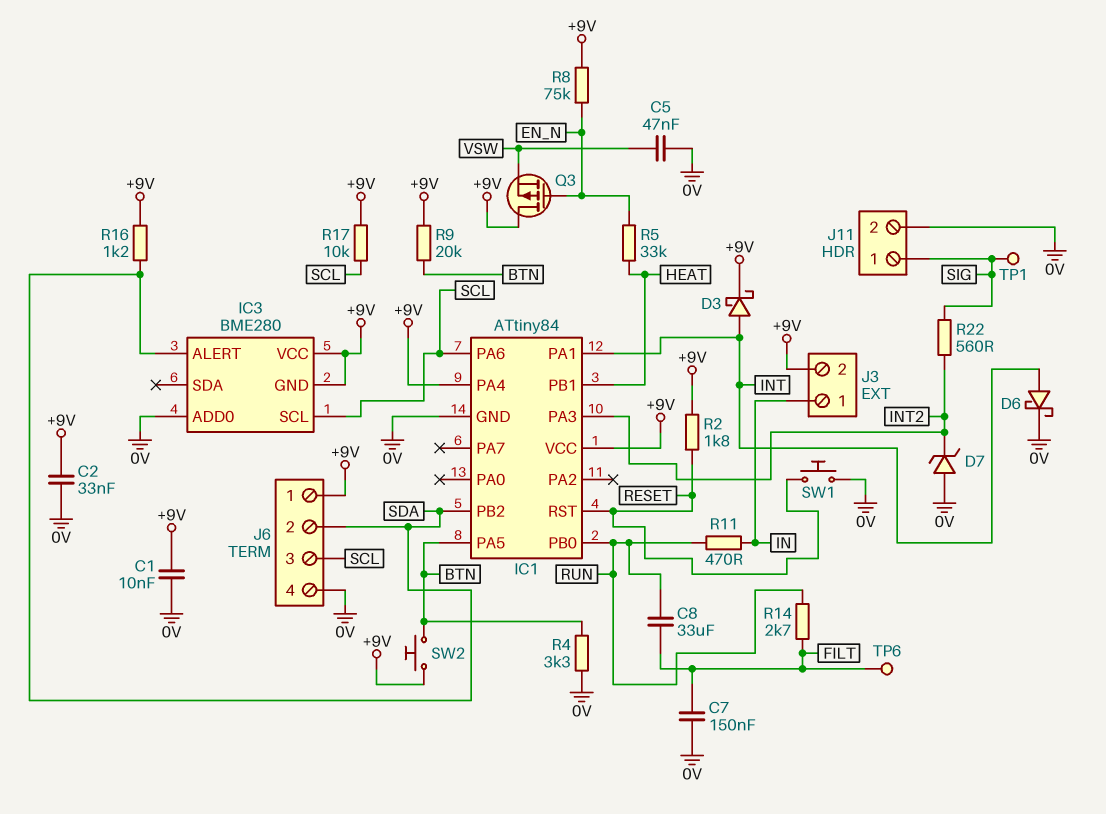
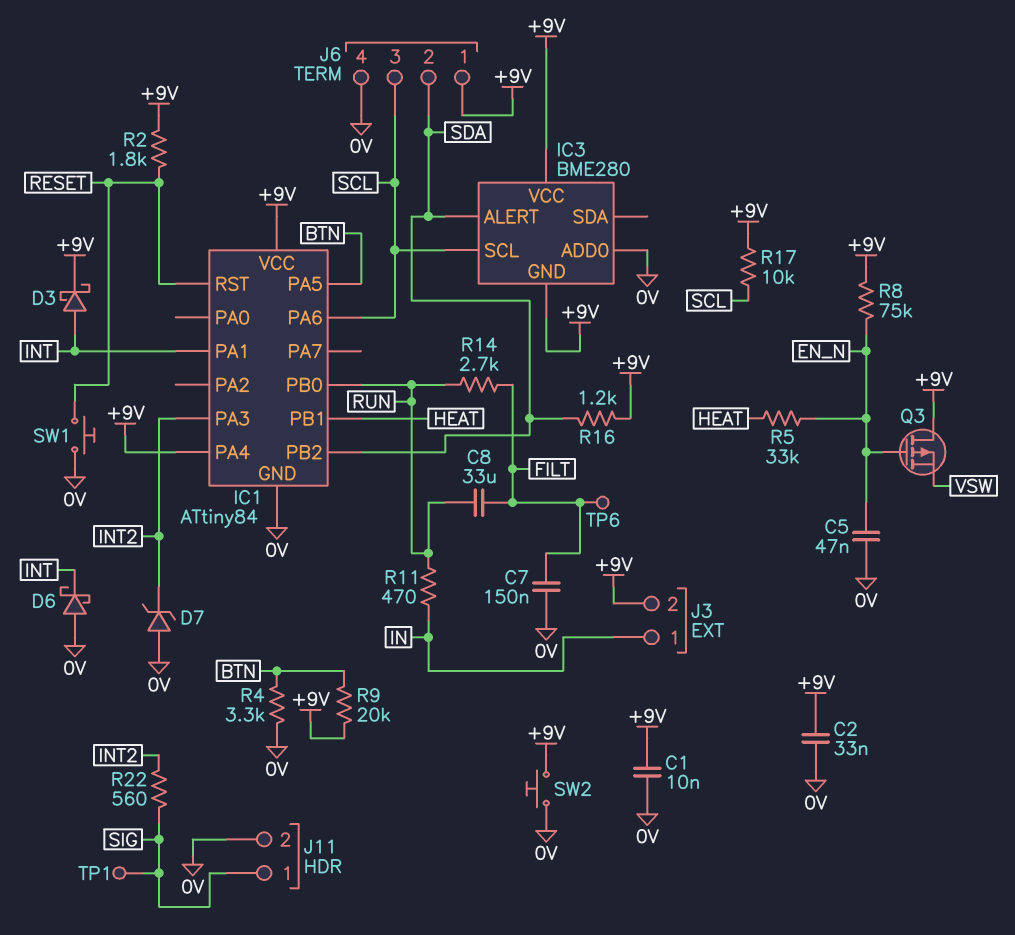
C5: 47nF (0V, VSW) -> 47nF (0V, EN_N)
D6: schottky (A INT, K 0V) -> schottky (A 0V, K INT)
SW2: button (+9V, BTN) -> button (+9V, 0V)

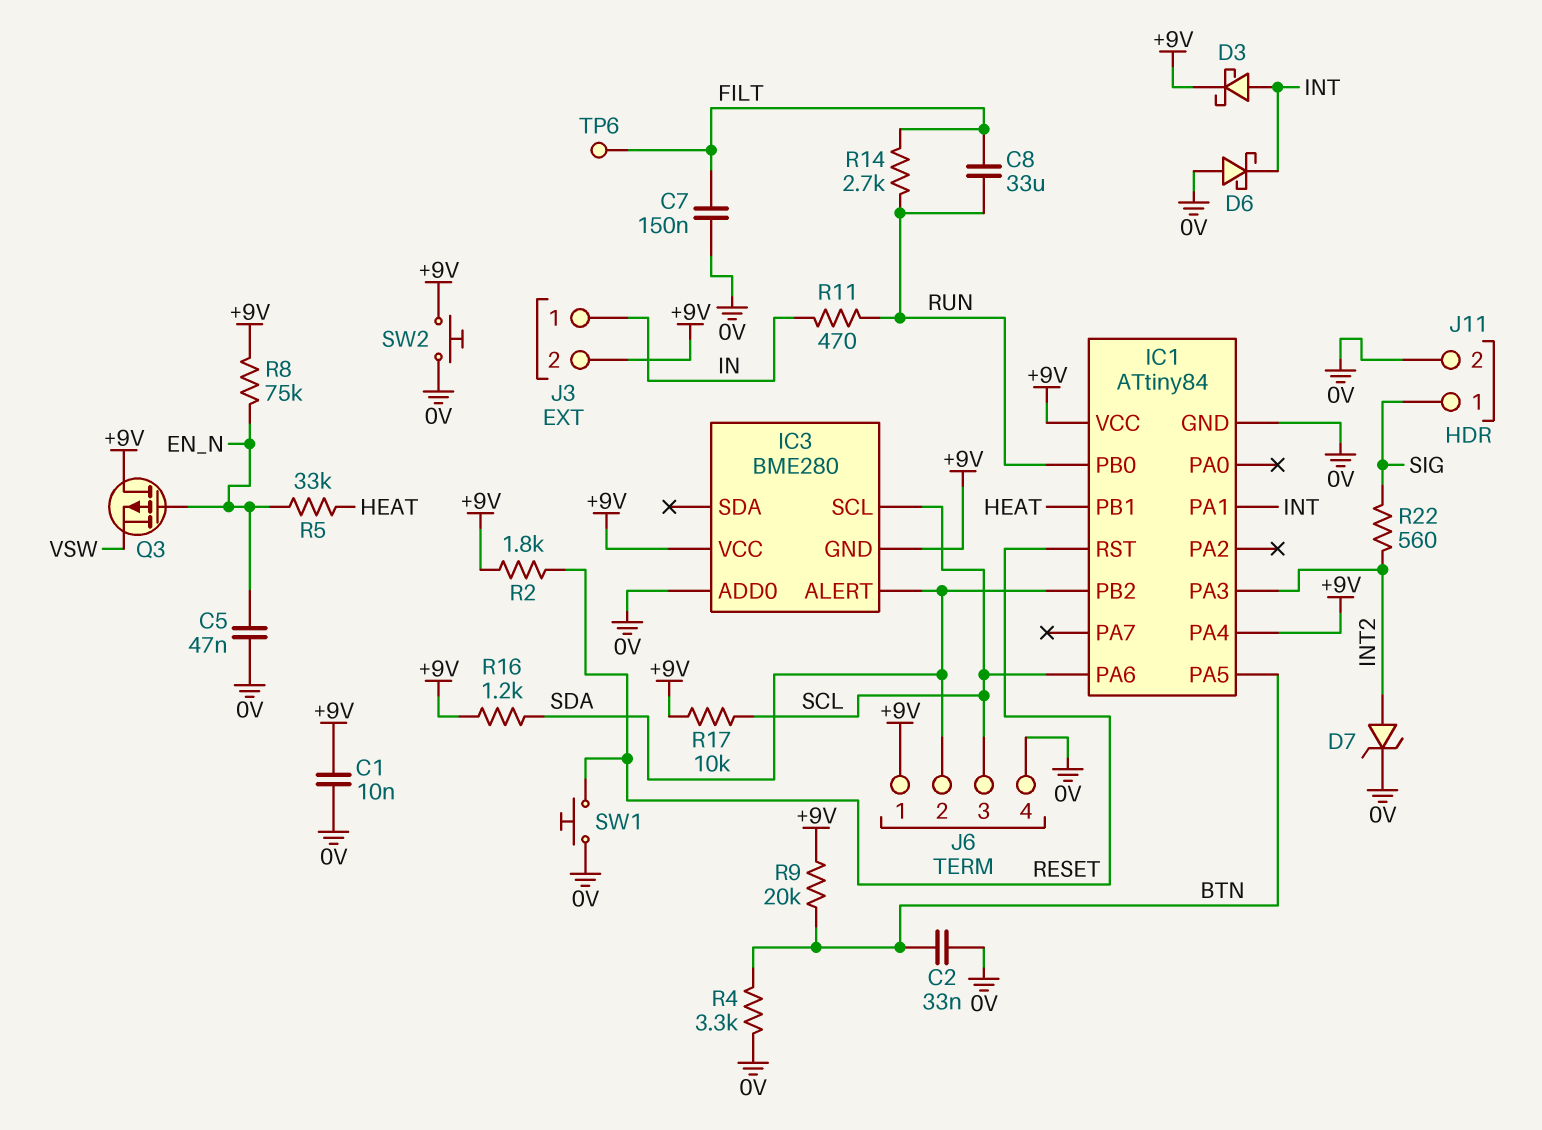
C2: 33nF (+9V, 0V) -> 33nF (0V, BTN)
D7: zener (A 0V, K INT2) -> zener (A INT2, K 0V)
TP1: test point (SIG) -> none

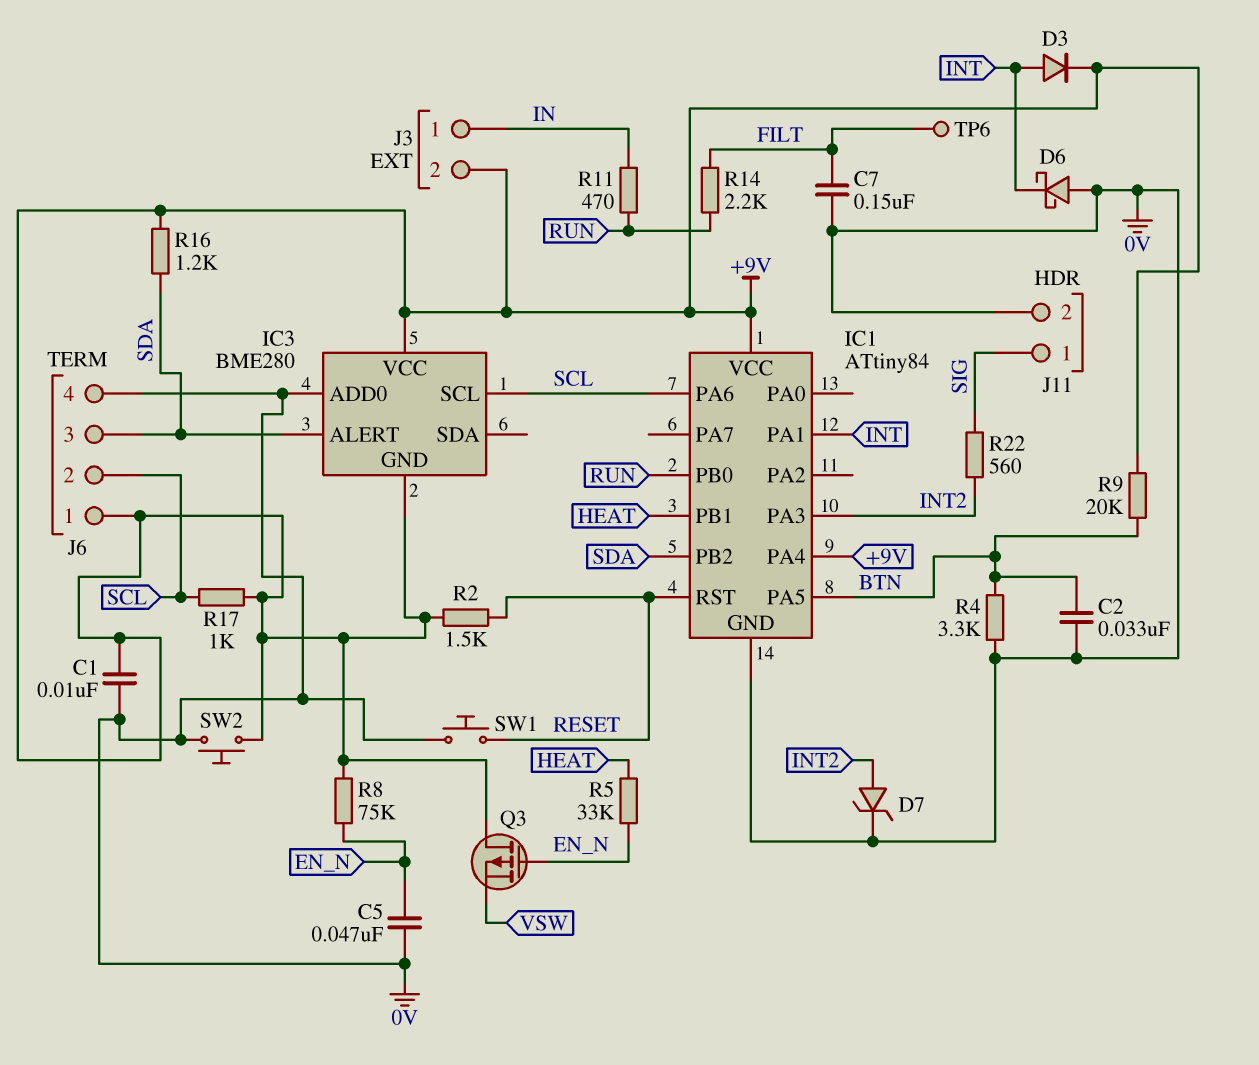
C8: 33uF (FILT, RUN) -> none
D3: schottky (A INT, K +9V) -> diode (A INT, K +9V)
J6 pin 2: SDA -> SCL
J6 pin 3: SCL -> SDA
R2: 1.8k (+9V, RESET) -> 1.5k (+9V, RESET)
R14: 2.7k (FILT, RUN) -> 2.2k (FILT, RUN)
R17: 10k (+9V, SCL) -> 1k (+9V, SCL)

